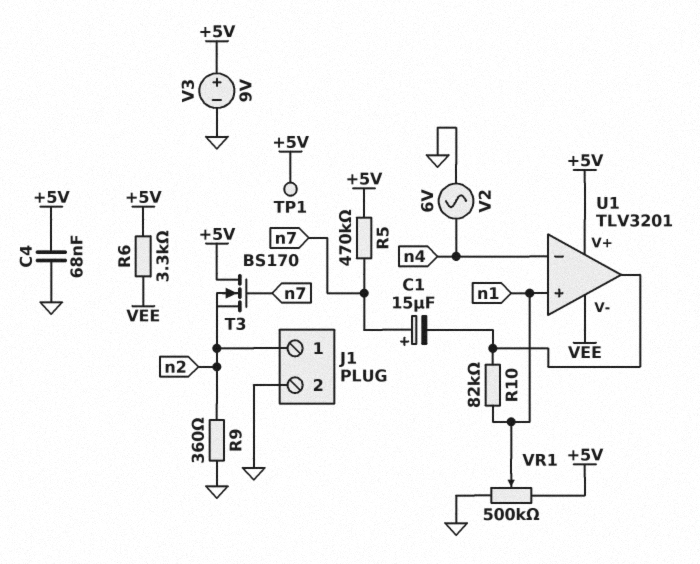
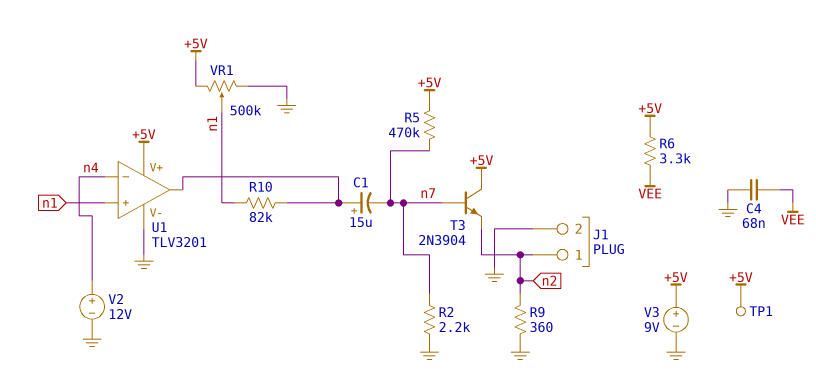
C1: 15uF (plus n7, minus U1/out) -> 15uF (plus U1/out, minus n7)
C4: 68nF (+5V, GND) -> 68nF (GND, VEE)
R2: none -> 2.2k (GND, n7)
T3: NMOS BS170 (G n7, D +5V, S n2) -> NPN 2N3904 (B n7, C +5V, E n2)
U1 pin V-: VEE -> GND
V2: AC 6V (GND, n4) -> 12V (plus n4, minus GND)

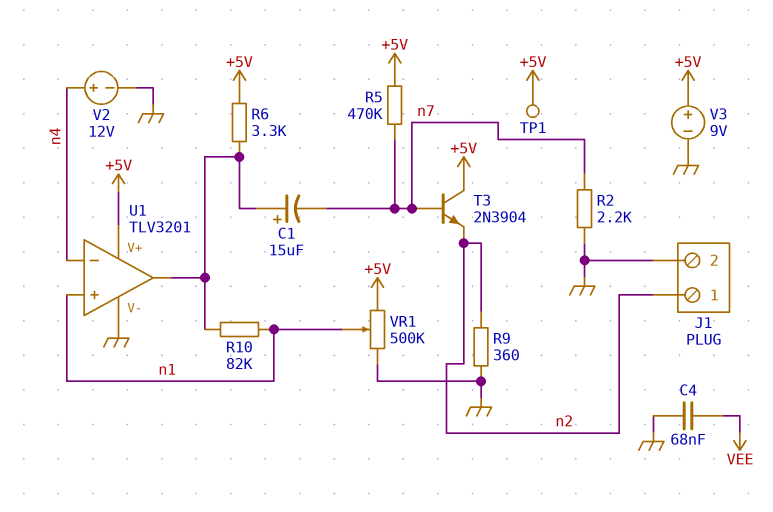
R6: 3.3k (+5V, VEE) -> 3.3k (+5V, U1/out)

